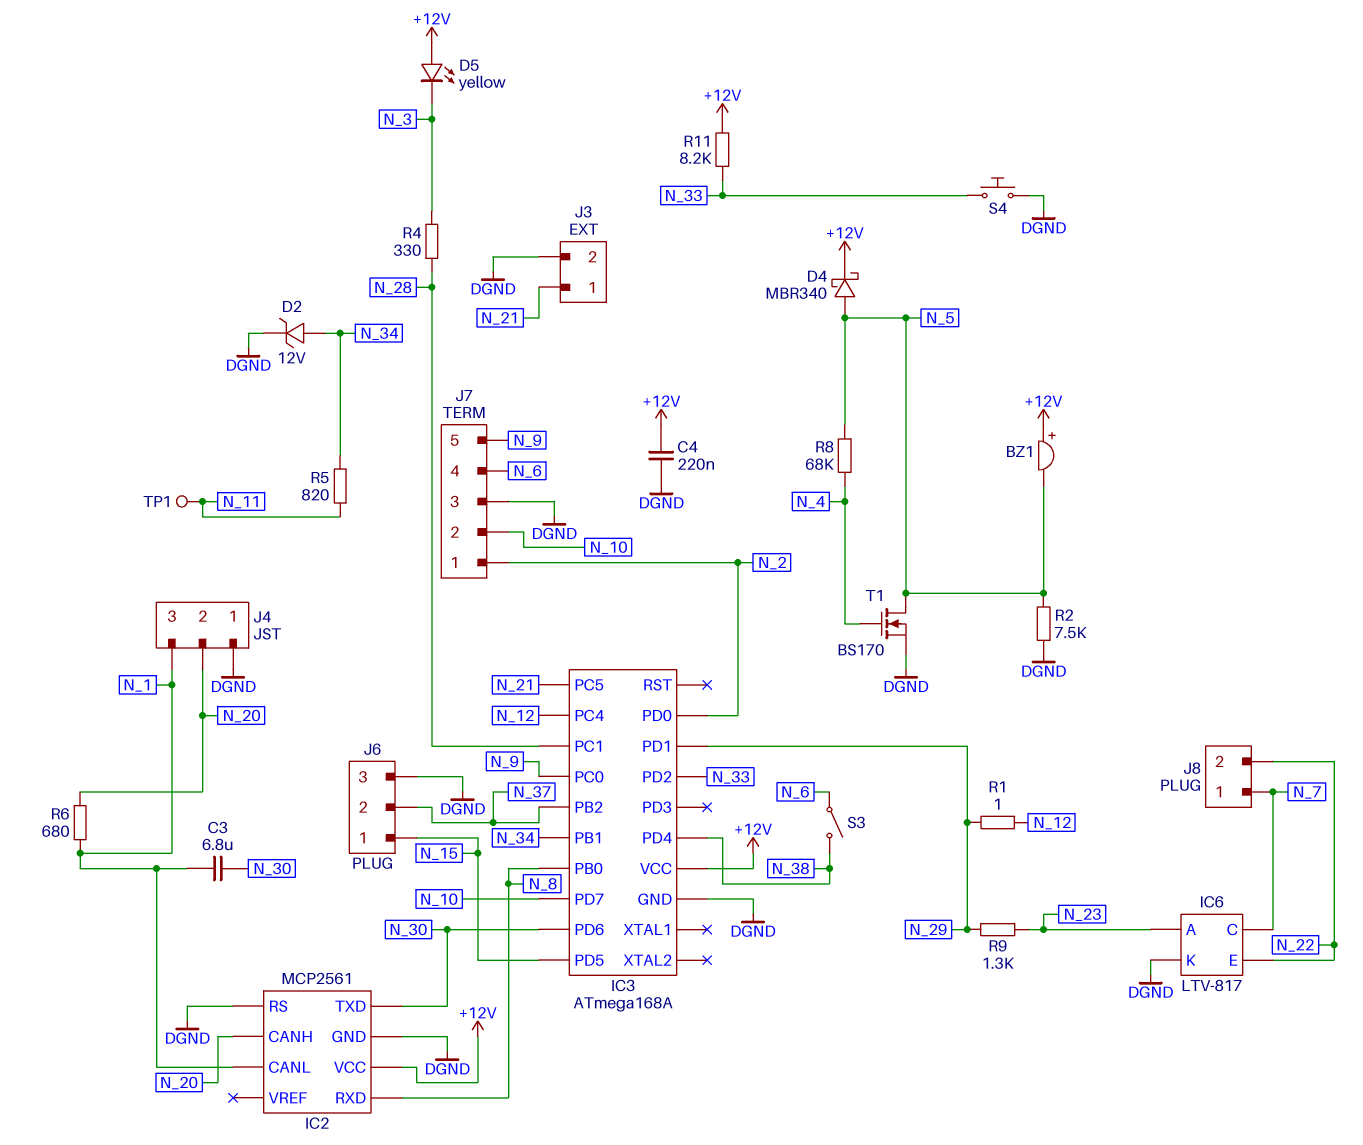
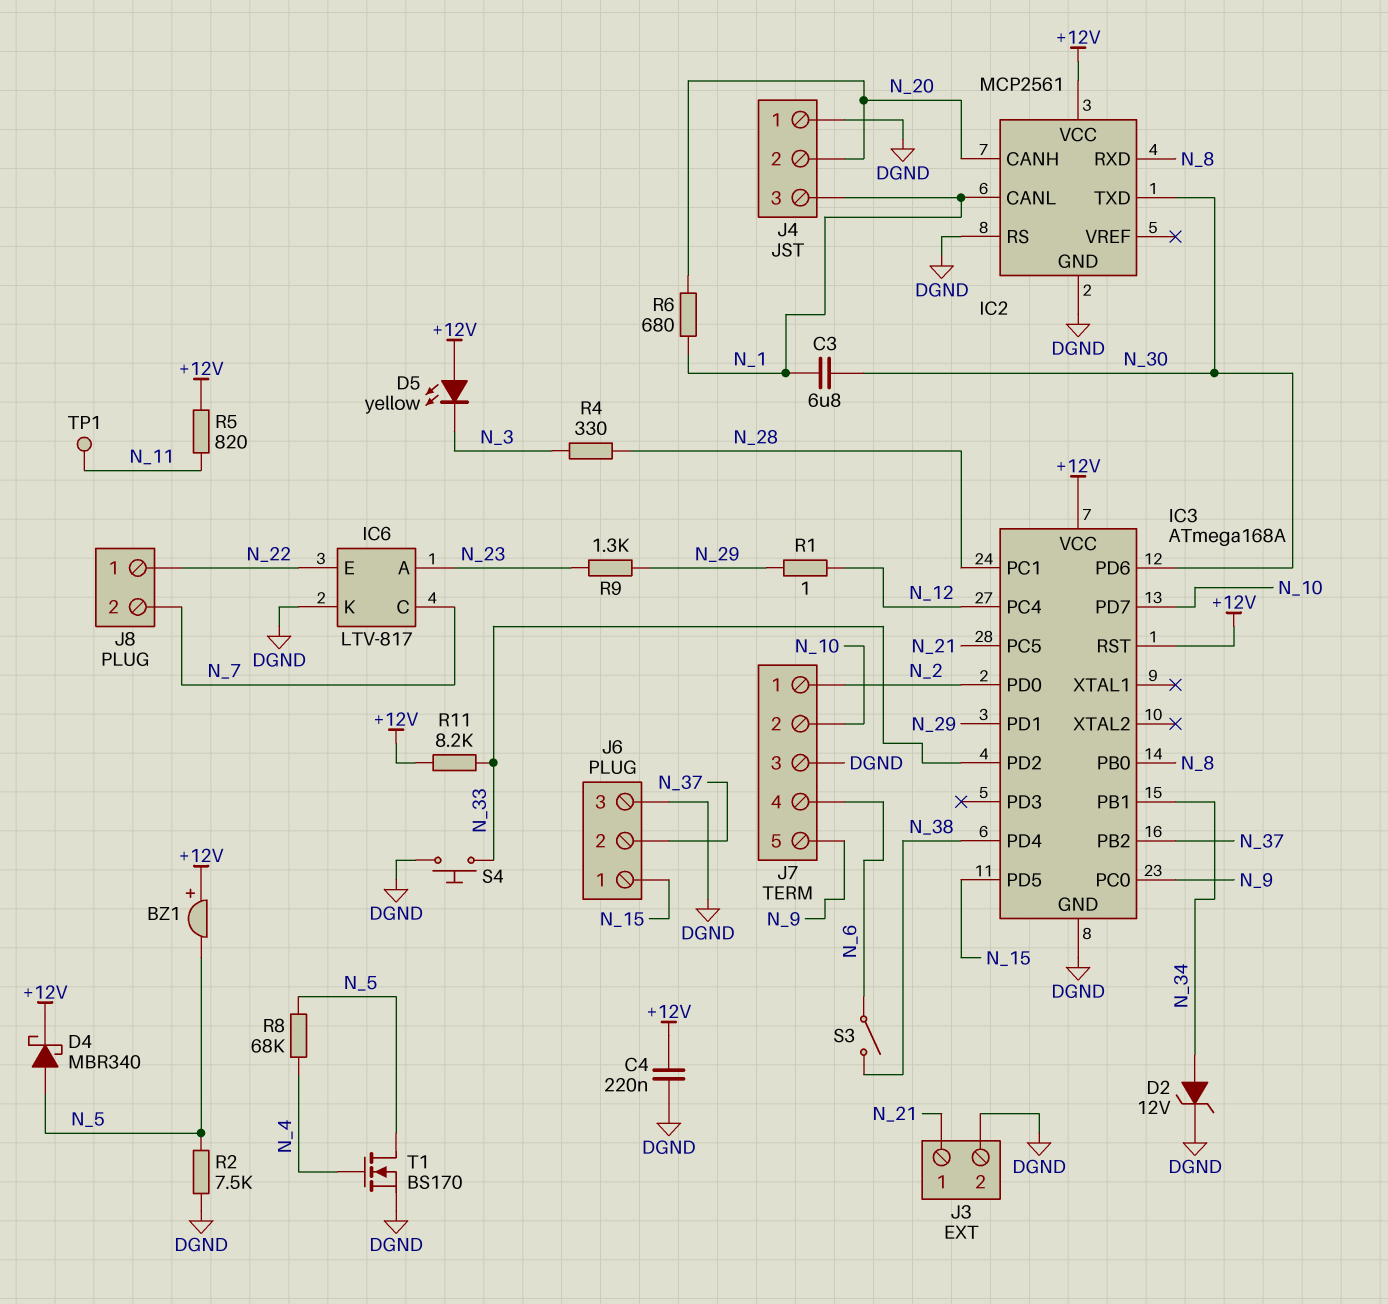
IC3 pin RST: none -> +12V
J8 pin 1: N_7 -> N_22
J8 pin 2: N_22 -> N_7
R5: 820 (N_11, N_34) -> 820 (+12V, N_11)

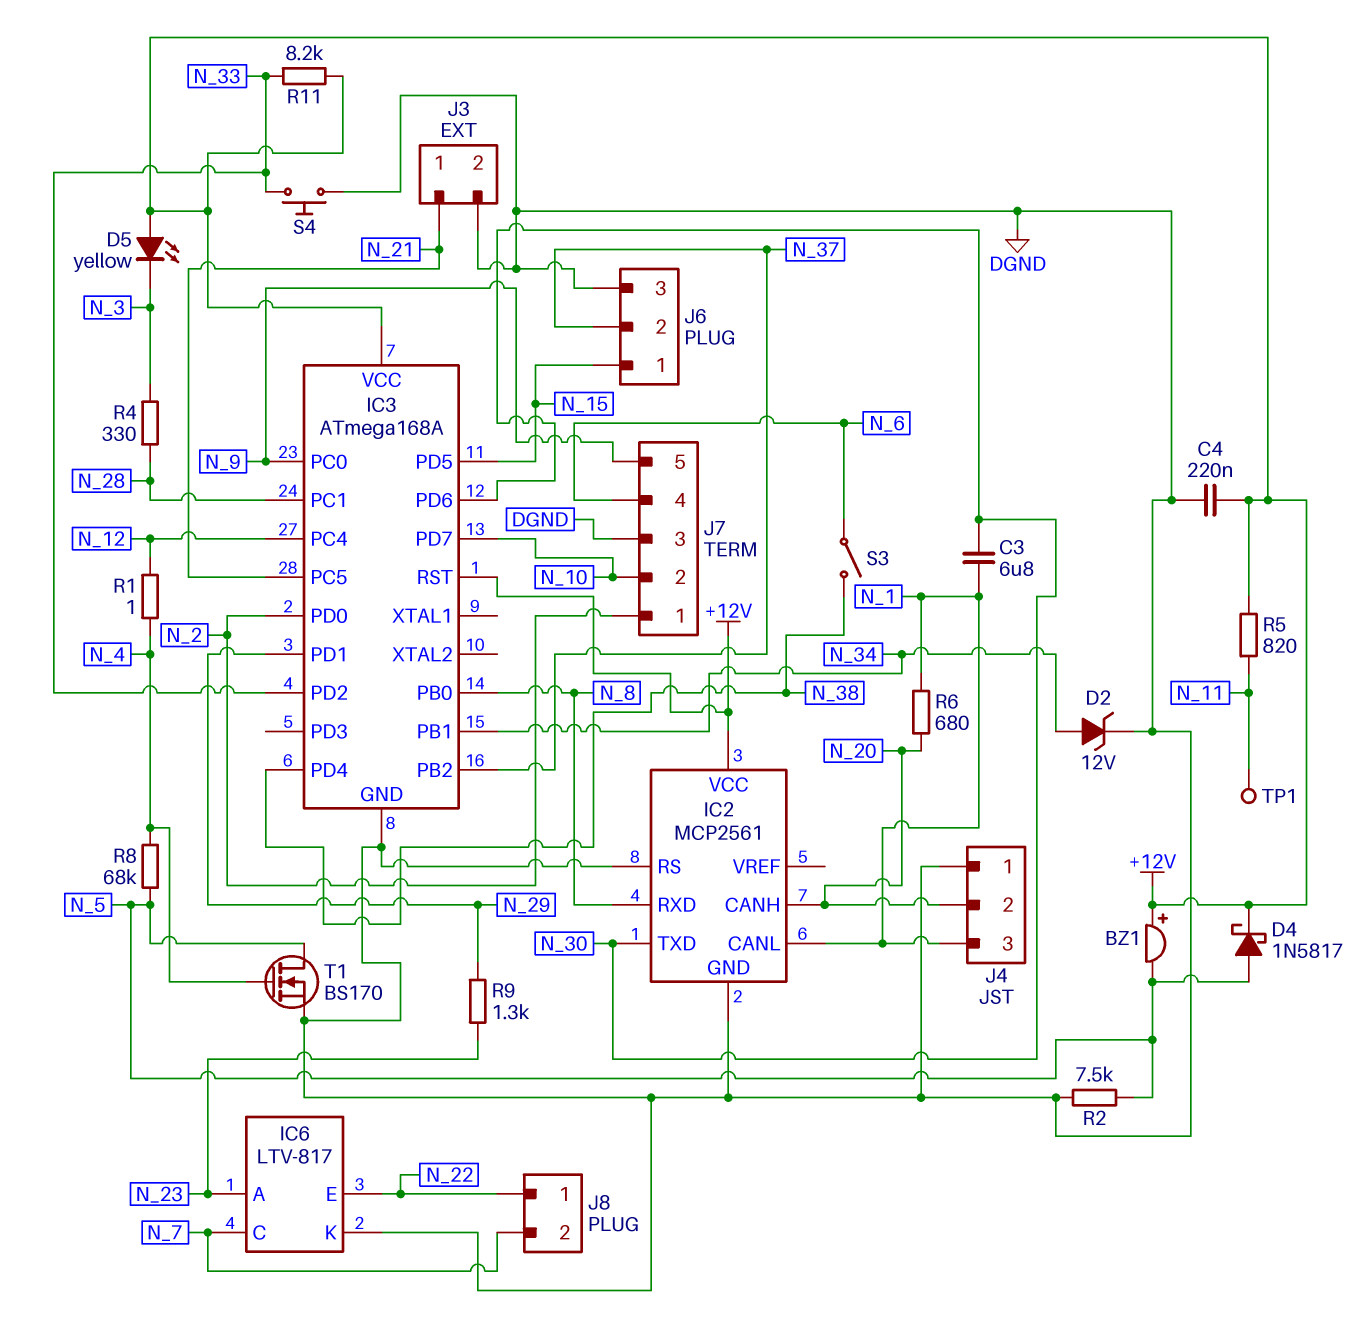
D4: schottky MBR340 (A N_5, K +12V) -> schottky 1N5817 (A N_5, K +12V)
R1: 1 (N_12, N_29) -> 1 (N_4, N_12)

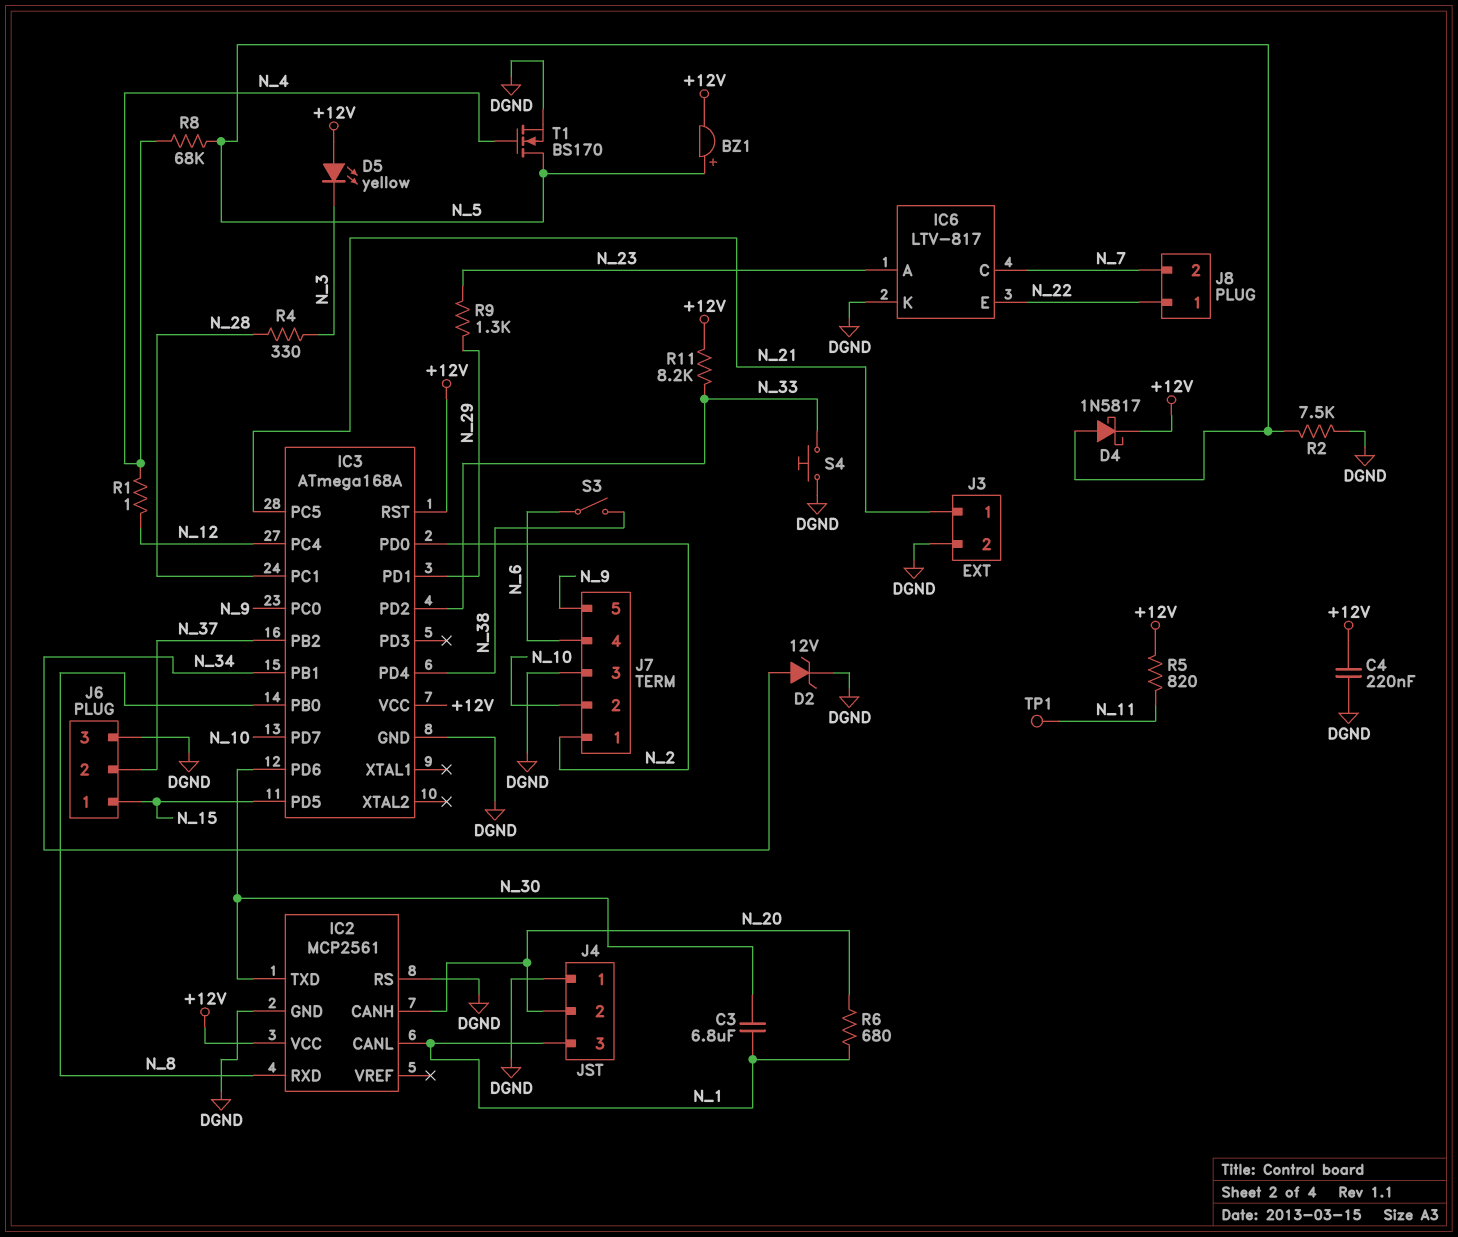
BZ1: buzzer (plus +12V, minus N_5) -> buzzer (plus N_5, minus +12V)

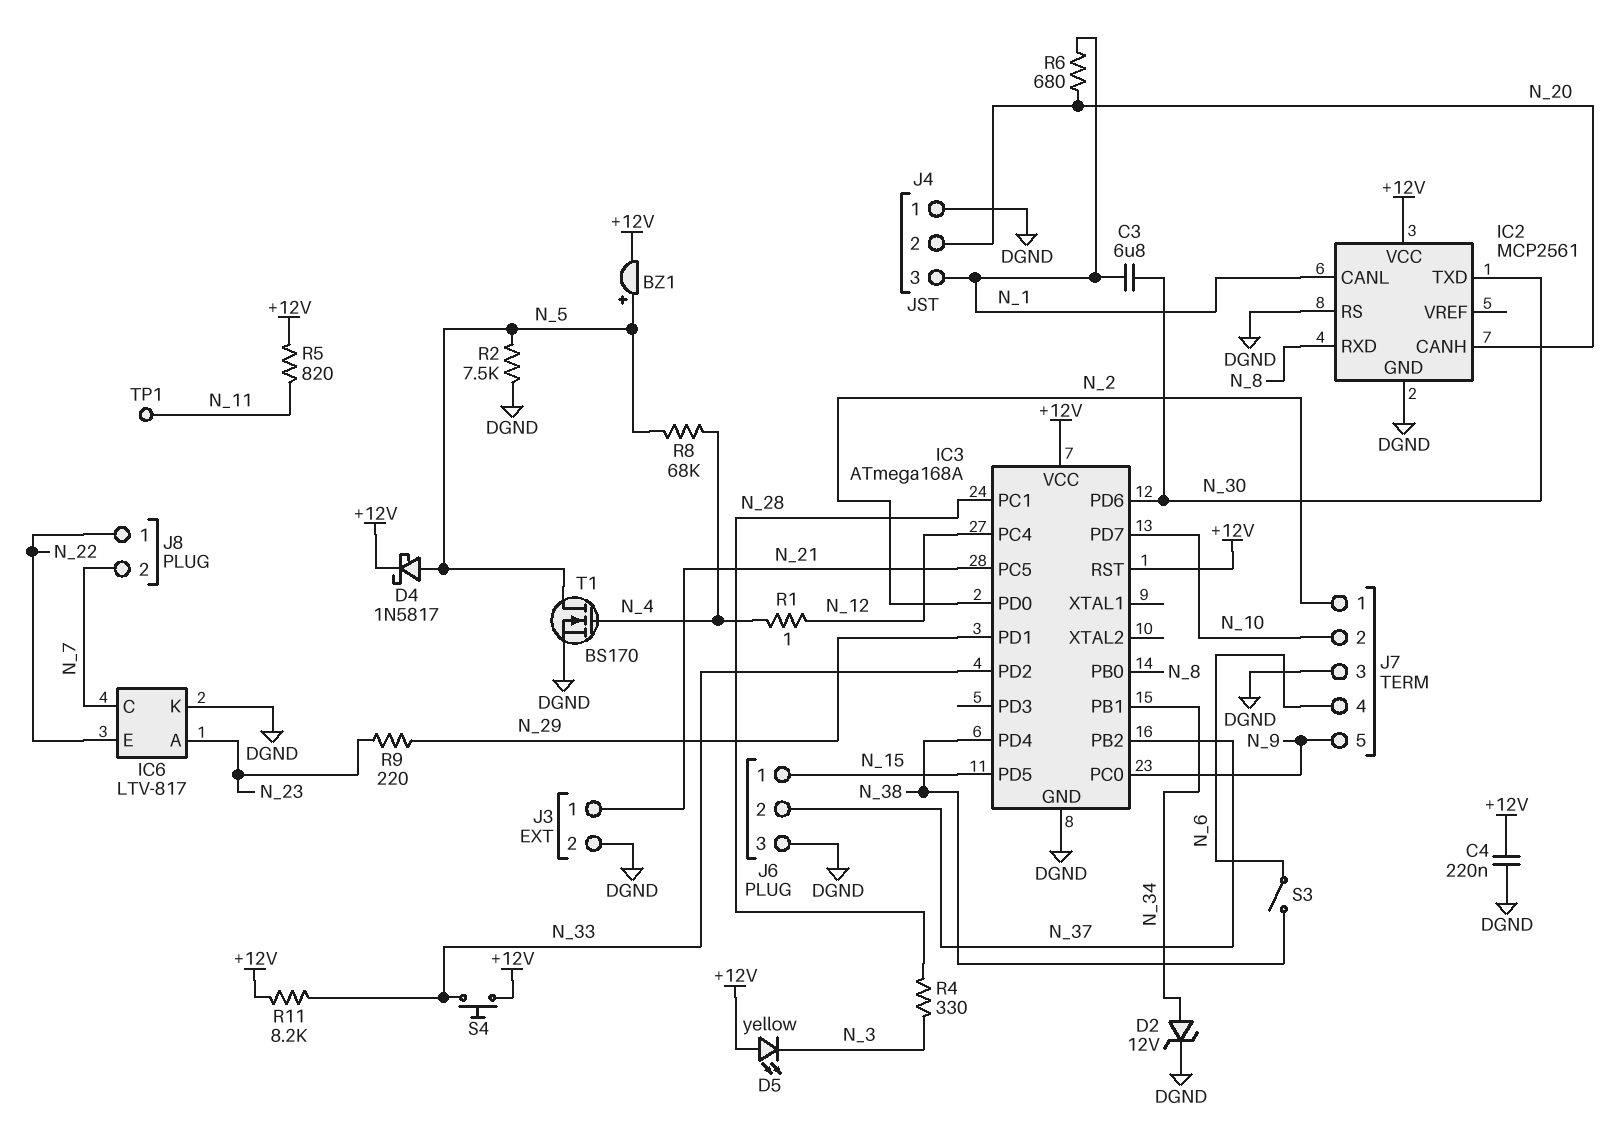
R9: 1.3k (N_23, N_29) -> 220 (N_23, N_29)
S4: button (DGND, N_33) -> button (+12V, N_33)

